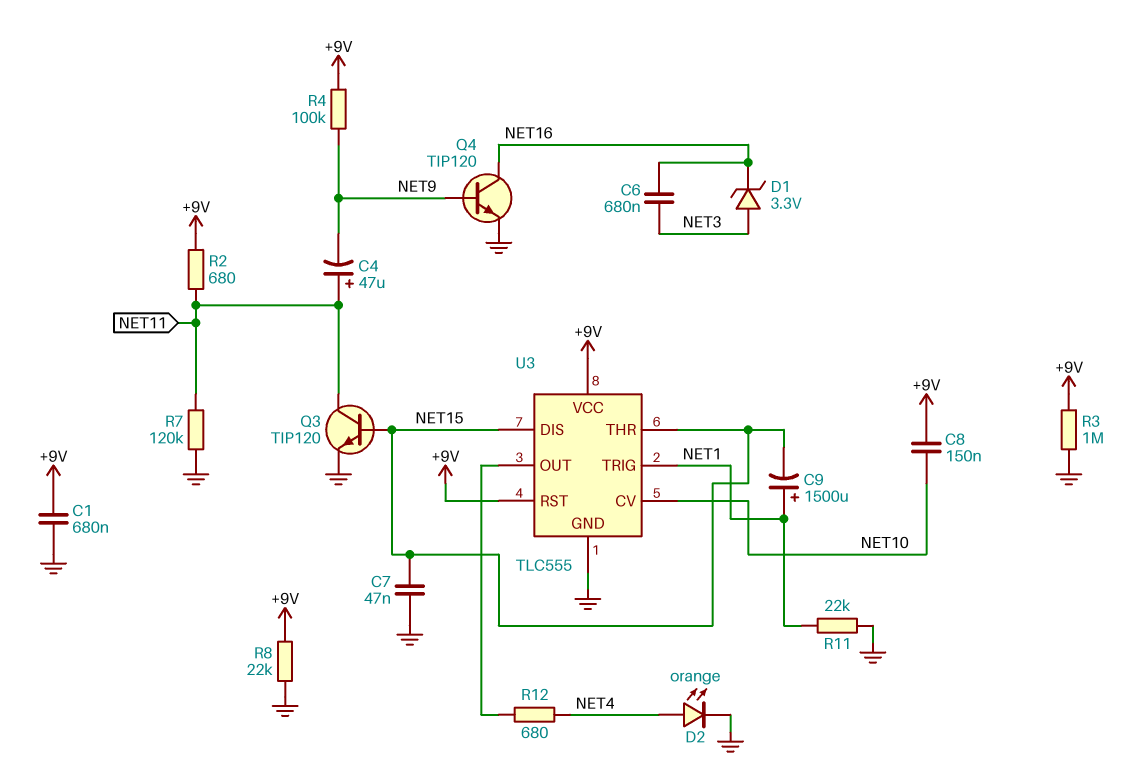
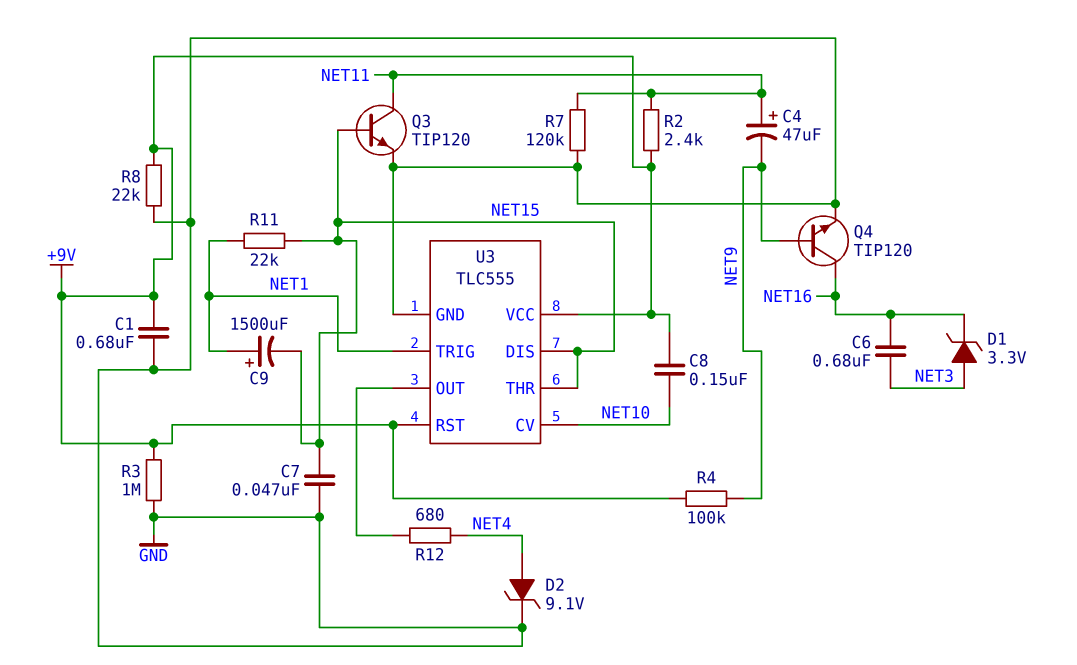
D2: LED orange (A NET4, K GND) -> zener 9.1V (A NET4, K GND)
R2: 680 (+9V, NET11) -> 2.4k (+9V, NET11)
R11: 22k (GND, NET1) -> 22k (NET1, NET15)

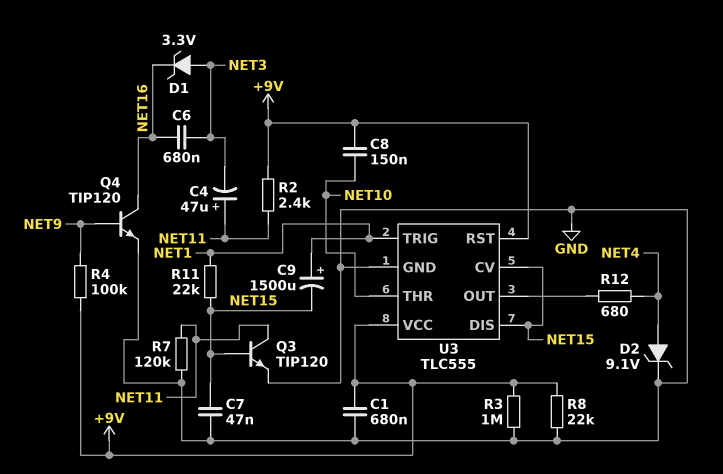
C4: 47uF (plus NET11, minus NET9) -> 47uF (plus NET11, minus NET3)
U3 pin CV: NET10 -> NET15
U3 pin THR: NET15 -> NET10

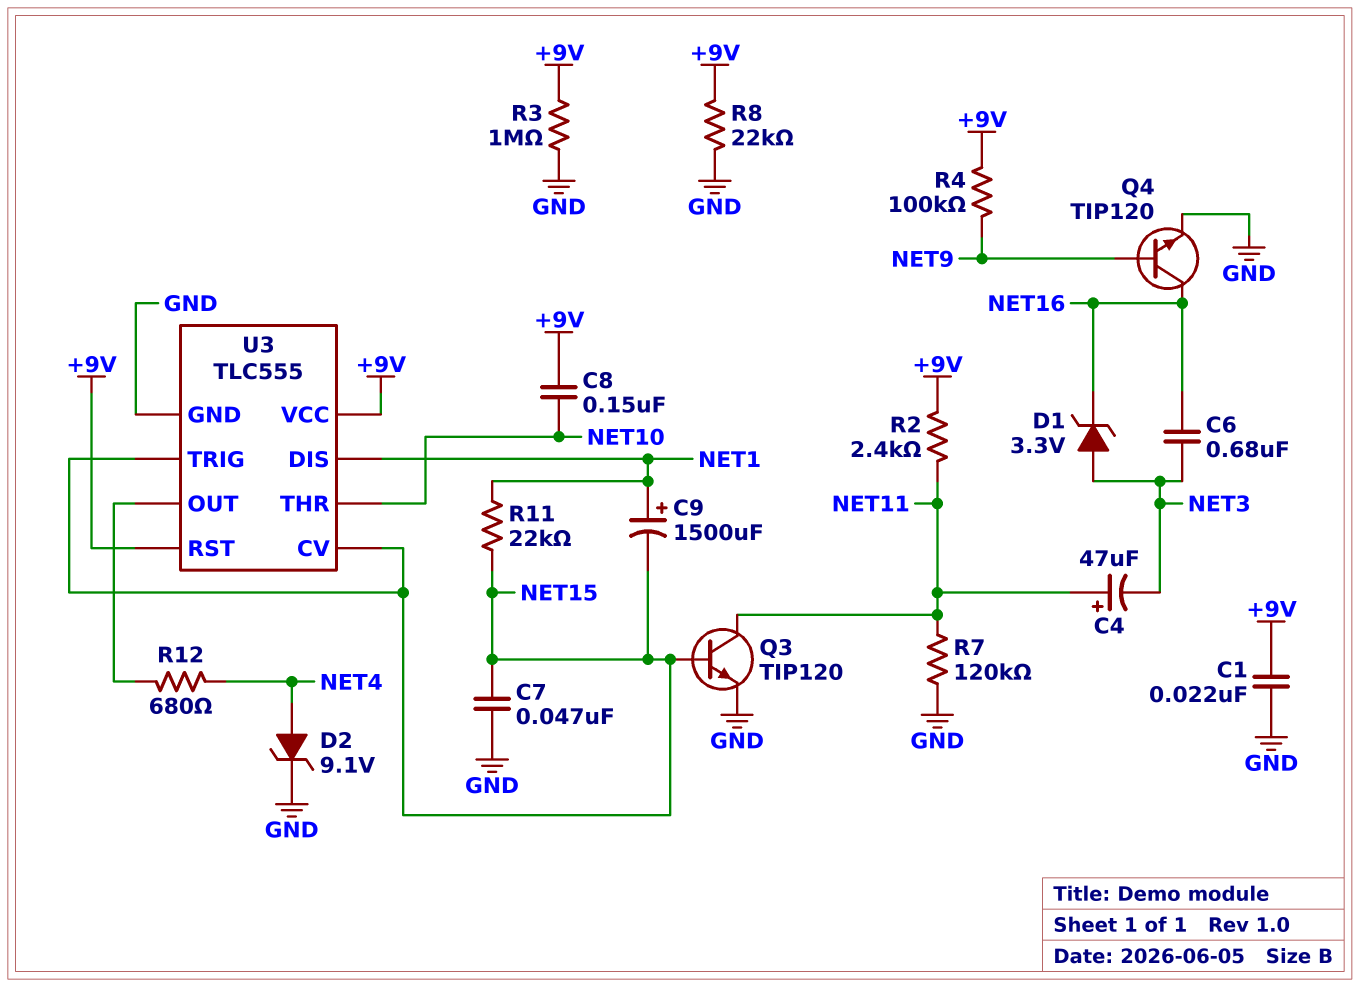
C1: 680nF (+9V, GND) -> 22nF (+9V, GND)
U3 pin DIS: NET15 -> NET1
U3 pin TRIG: NET1 -> NET15

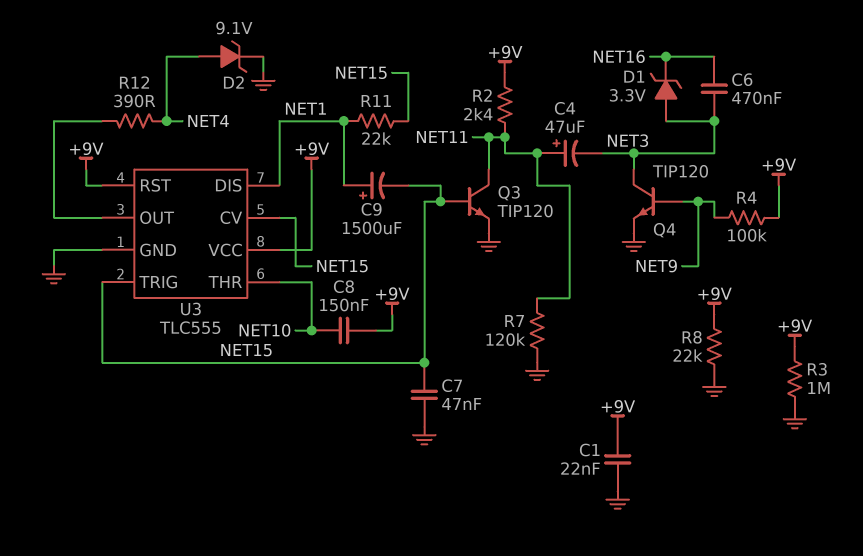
C6: 680nF (NET3, NET16) -> 470nF (NET3, NET16)
Q4: NPN TIP120 (B NET9, C NET16, E GND) -> NPN TIP120 (B NET9, C NET3, E GND)
R12: 680 (NET4, U3/OUT) -> 390 (NET4, U3/OUT)

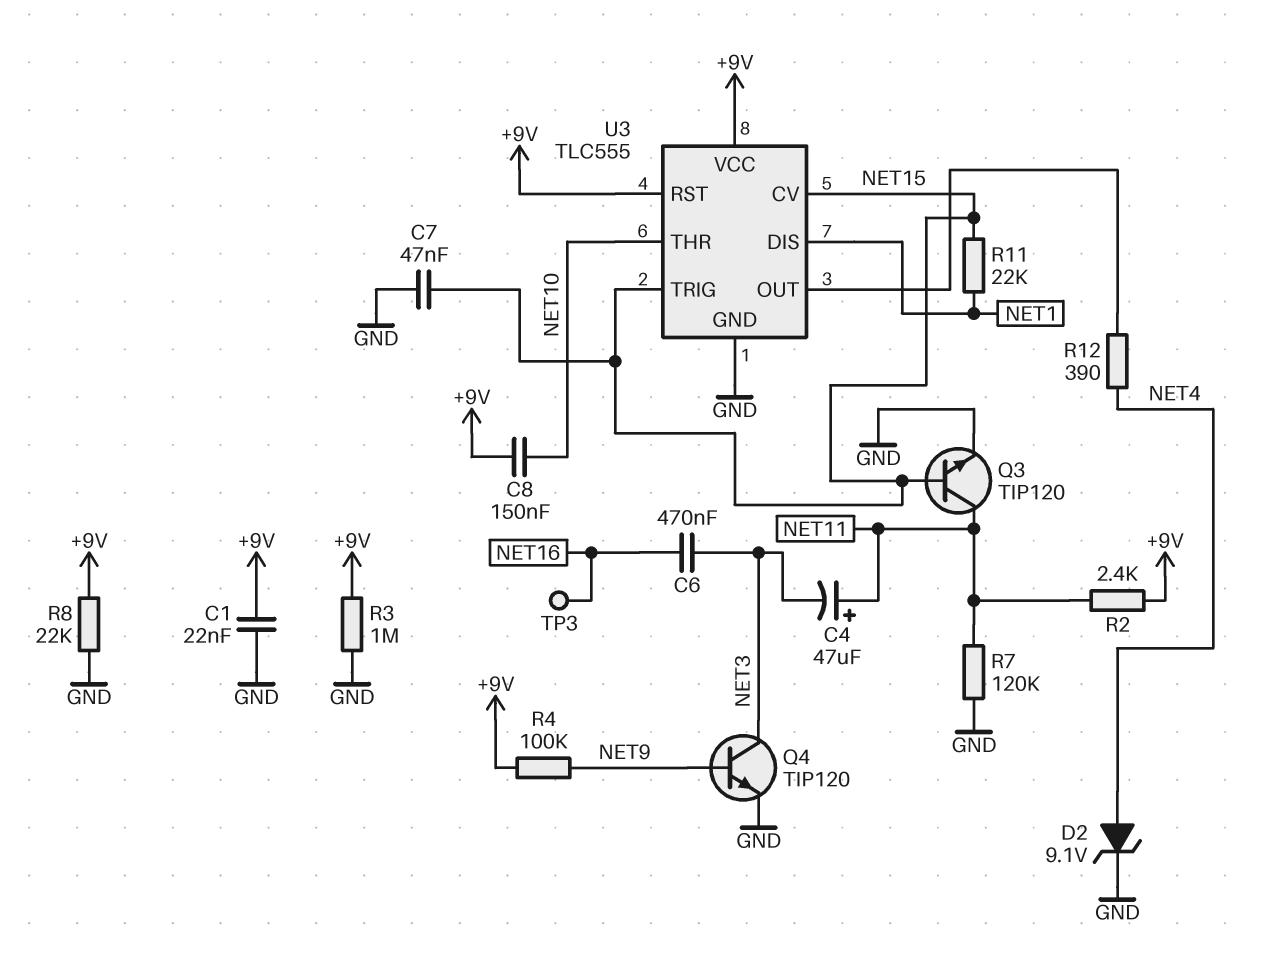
C9: 1500uF (plus NET1, minus NET15) -> none
D1: zener 3.3V (A NET3, K NET16) -> none
TP3: none -> test point (NET16)

